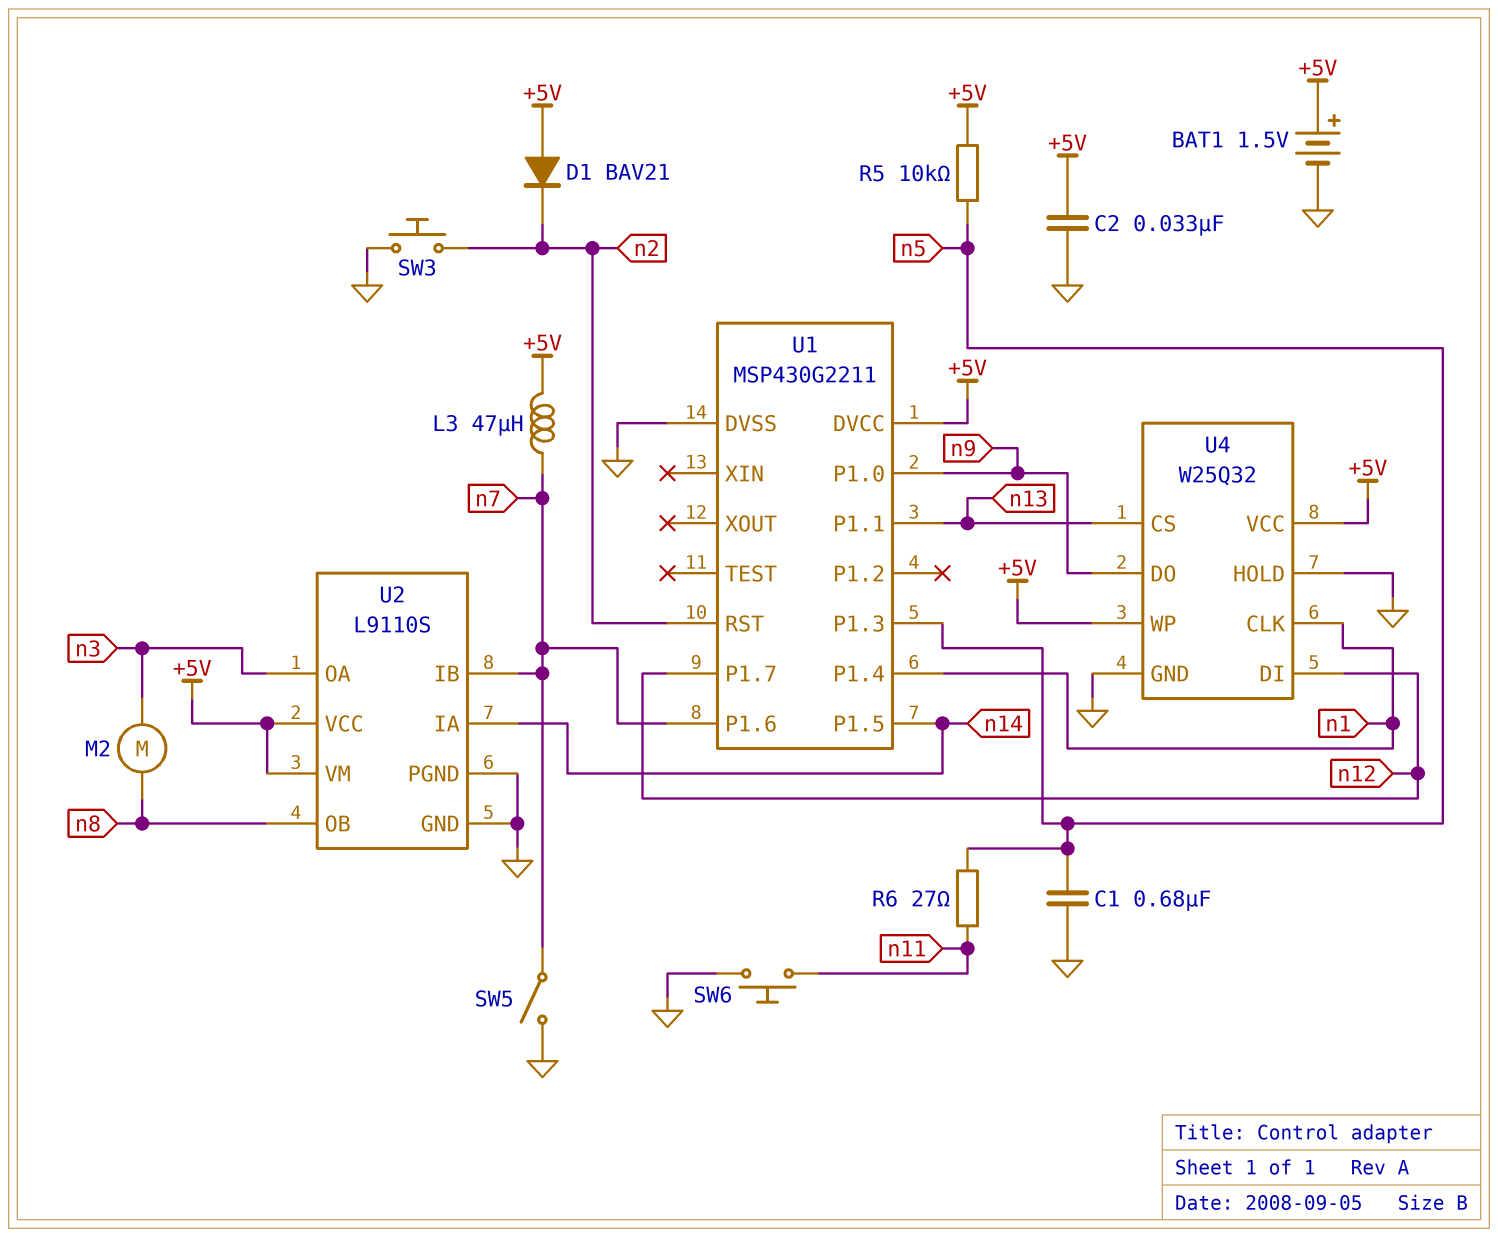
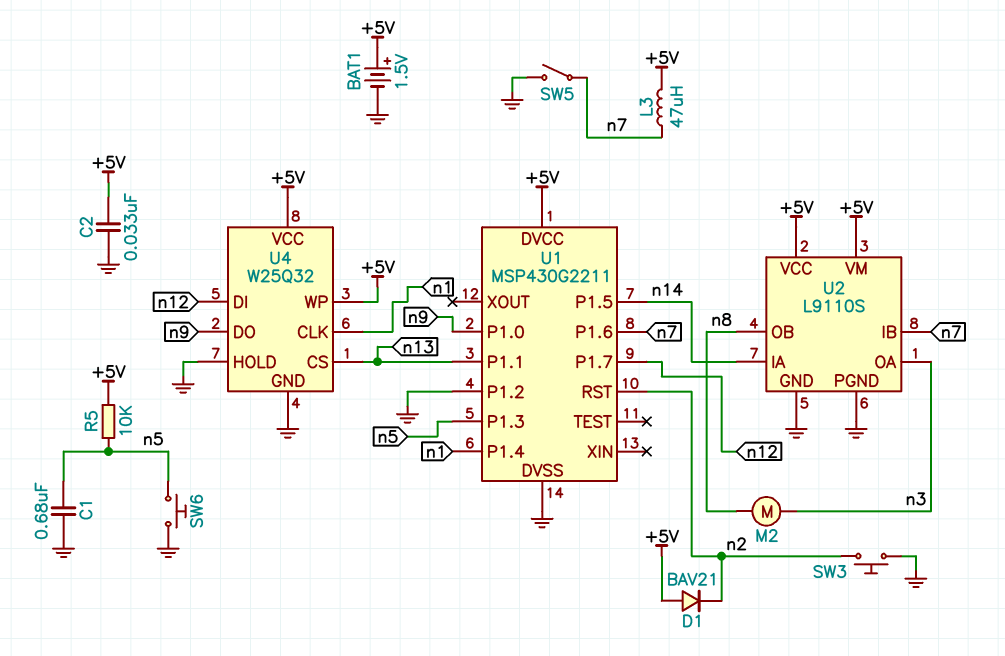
R6: 27 (n5, n11) -> none
SW6: button (GND, n11) -> button (GND, n5)
U1 pin P1.2: none -> GND

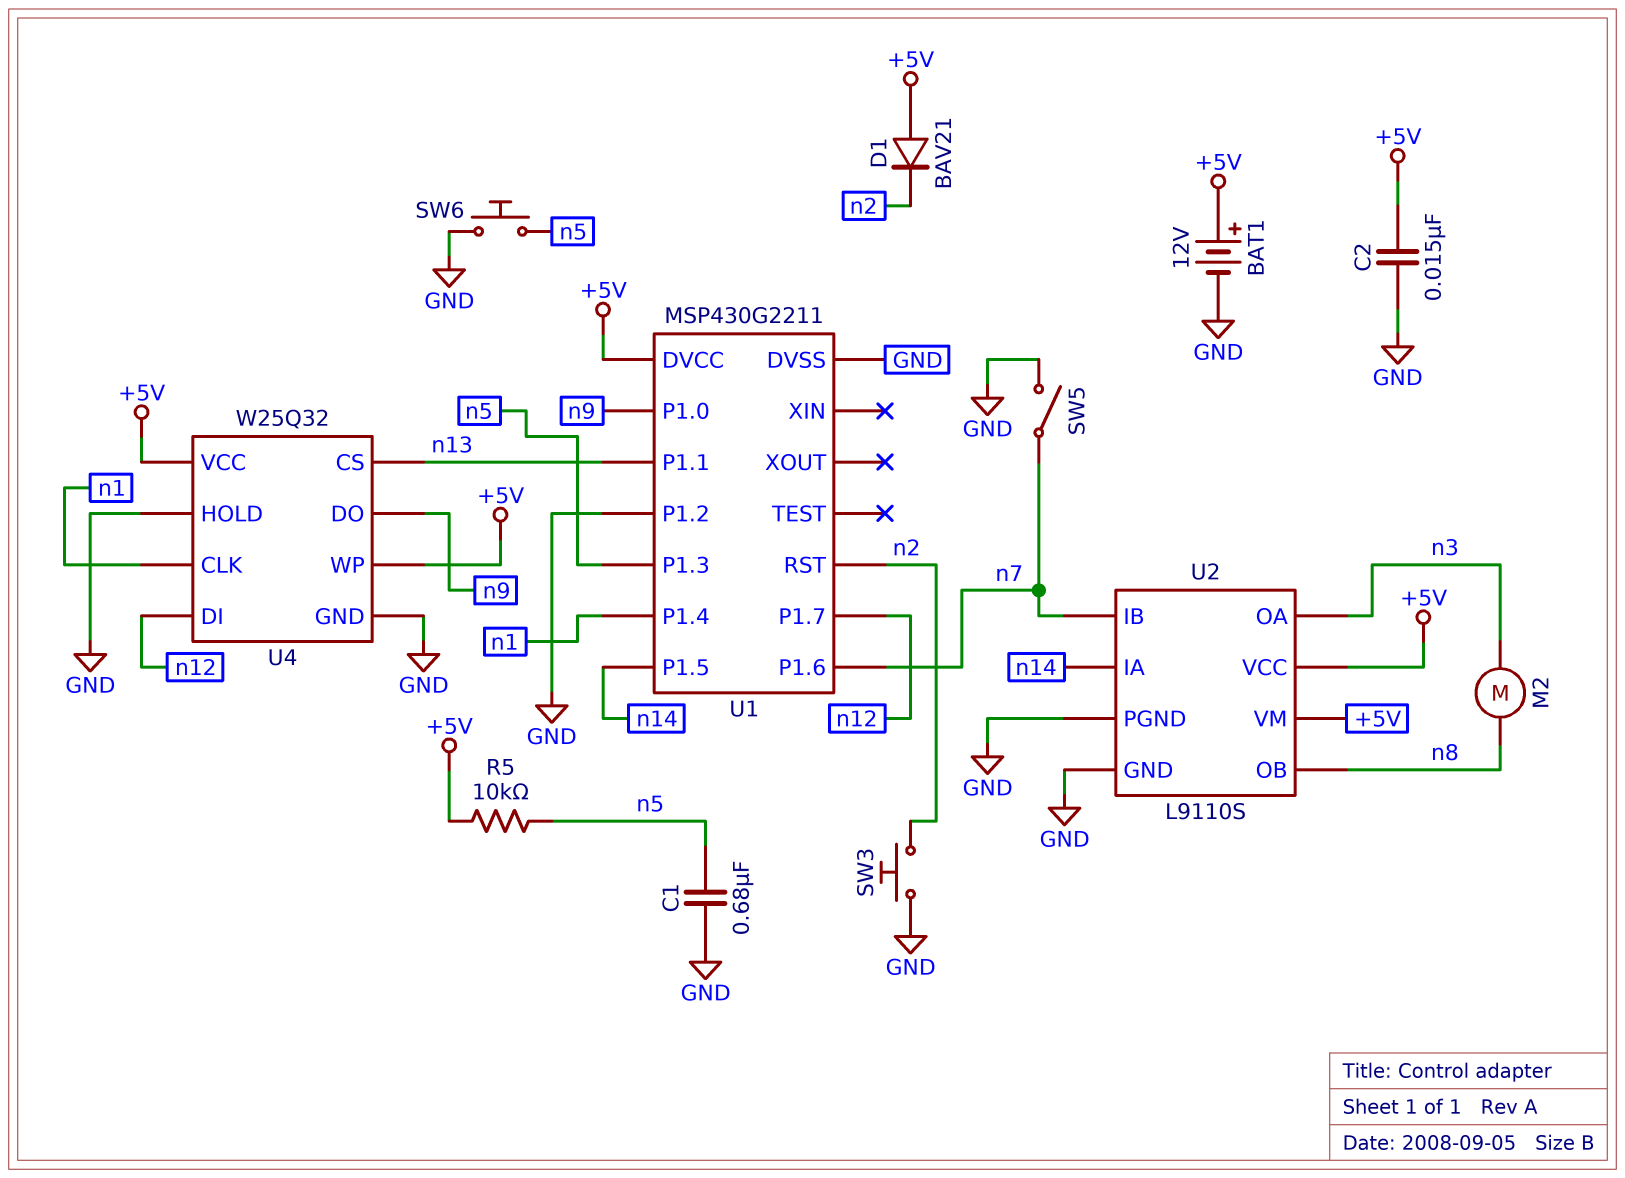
BAT1: 1.5V (plus +5V, minus GND) -> 12V (plus +5V, minus GND)
C2: 33nF (+5V, GND) -> 15nF (+5V, GND)
L3: 47uH (+5V, n7) -> none

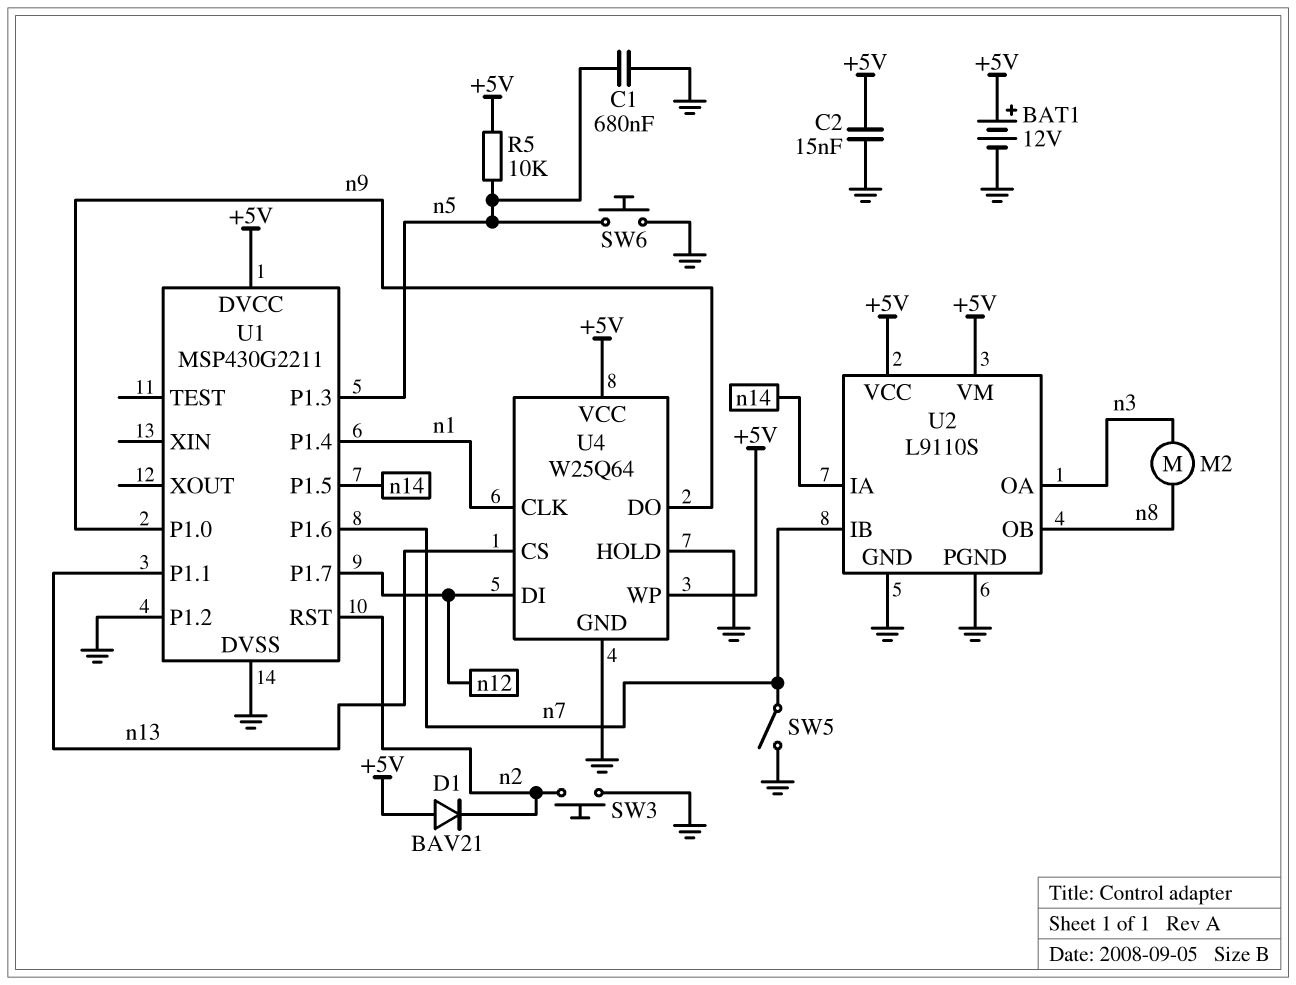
U4: W25Q32 -> W25Q64

